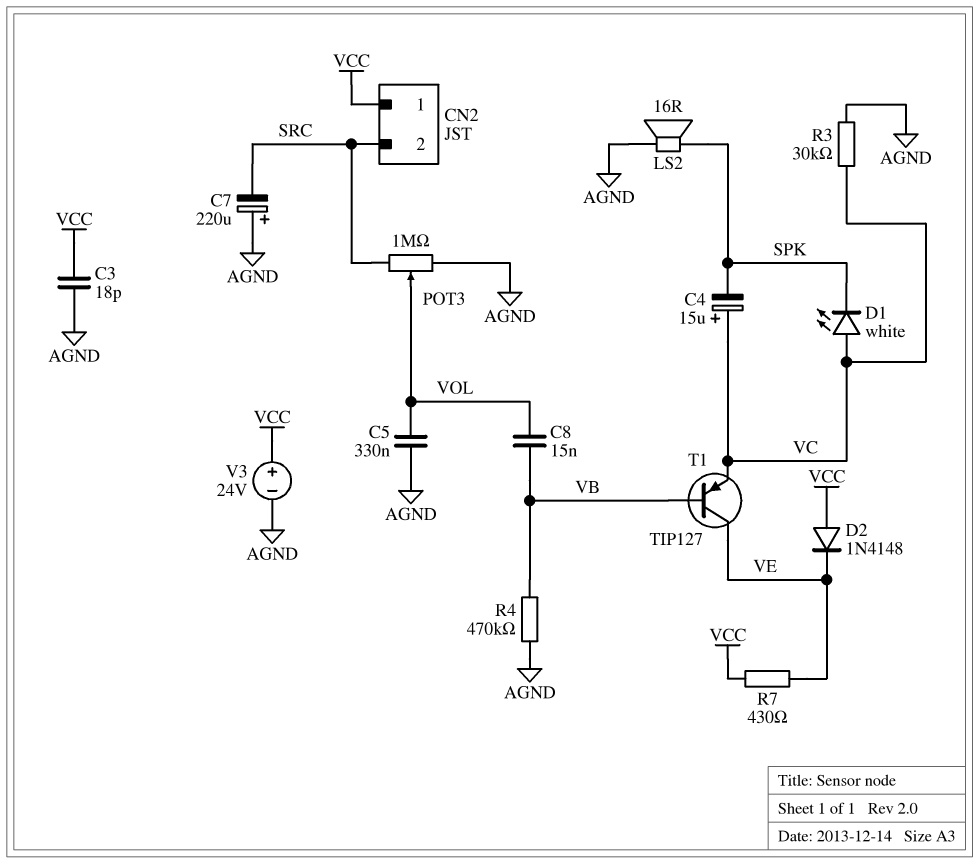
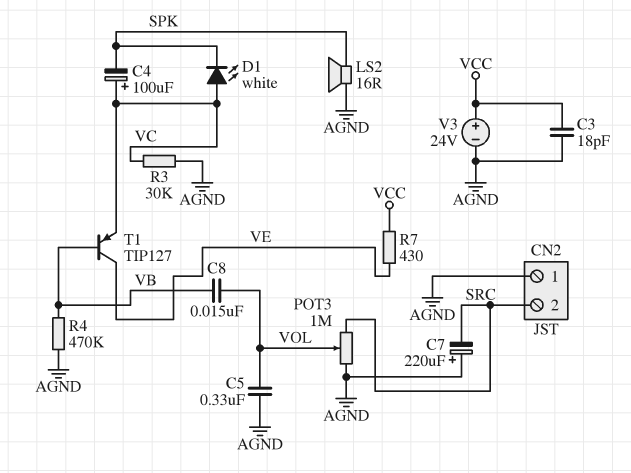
C4: 15uF (plus VC, minus SPK) -> 100uF (plus VC, minus SPK)
CN2 pin 1: VCC -> AGND
D2: diode 1N4148 (A VCC, K VE) -> none

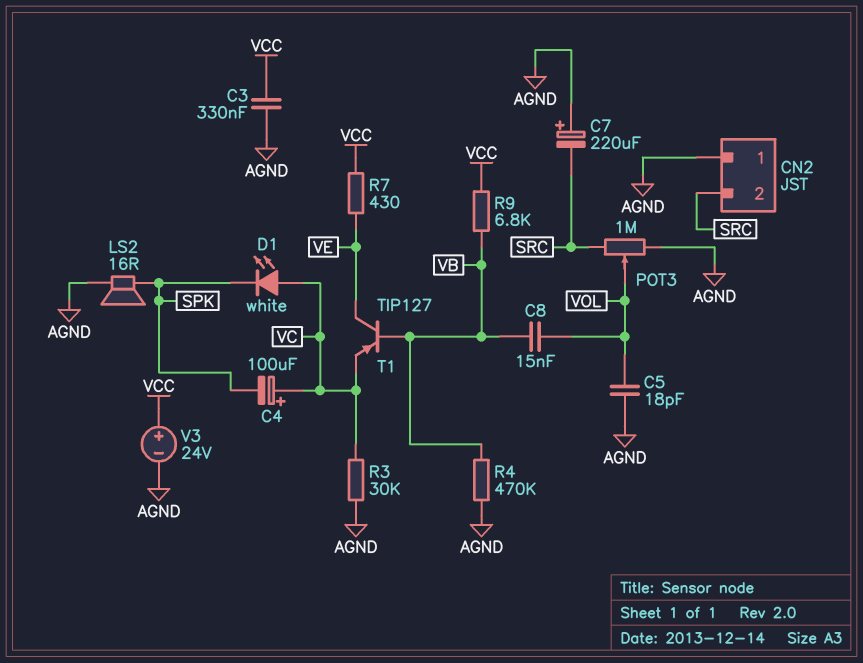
C3: 18pF (AGND, VCC) -> 330nF (AGND, VCC)
C5: 330nF (AGND, VOL) -> 18pF (AGND, VOL)
R9: none -> 6.8k (VB, VCC)

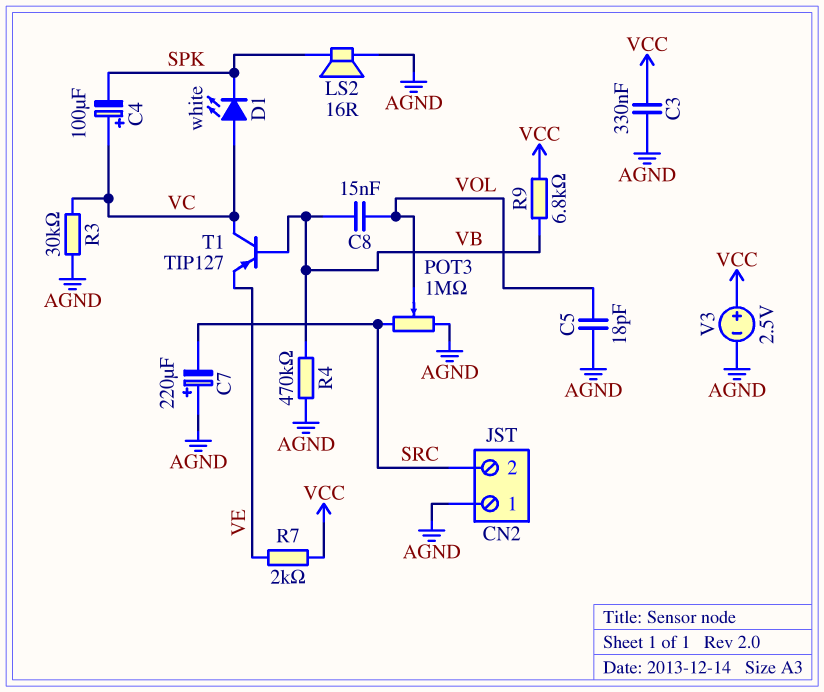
R7: 430 (VCC, VE) -> 2k (VCC, VE)
T1: PNP TIP127 (B VB, C VE, E VC) -> PNP TIP127 (B VB, C VC, E VE)
V3: 24V (plus VCC, minus AGND) -> 2.5V (plus VCC, minus AGND)

